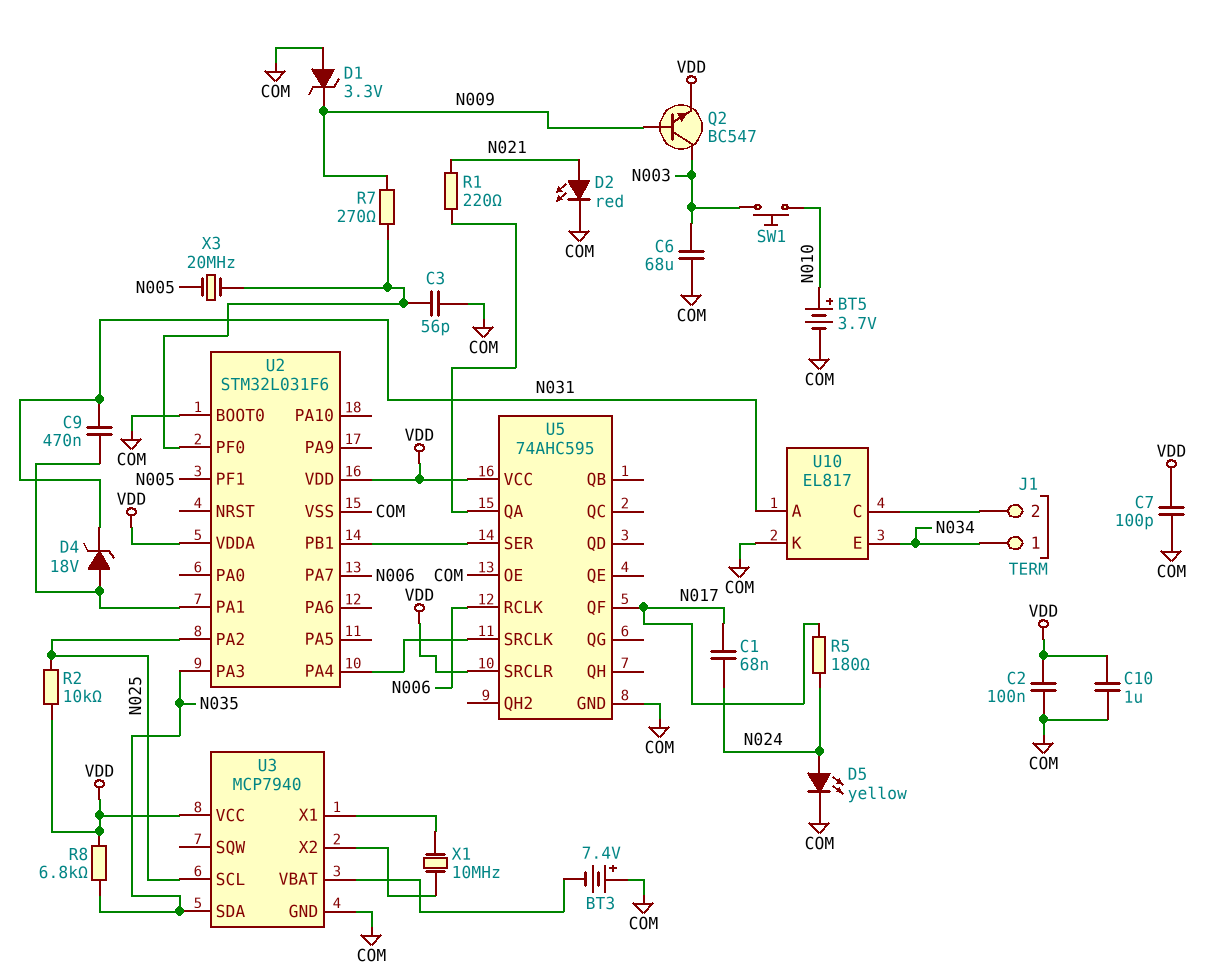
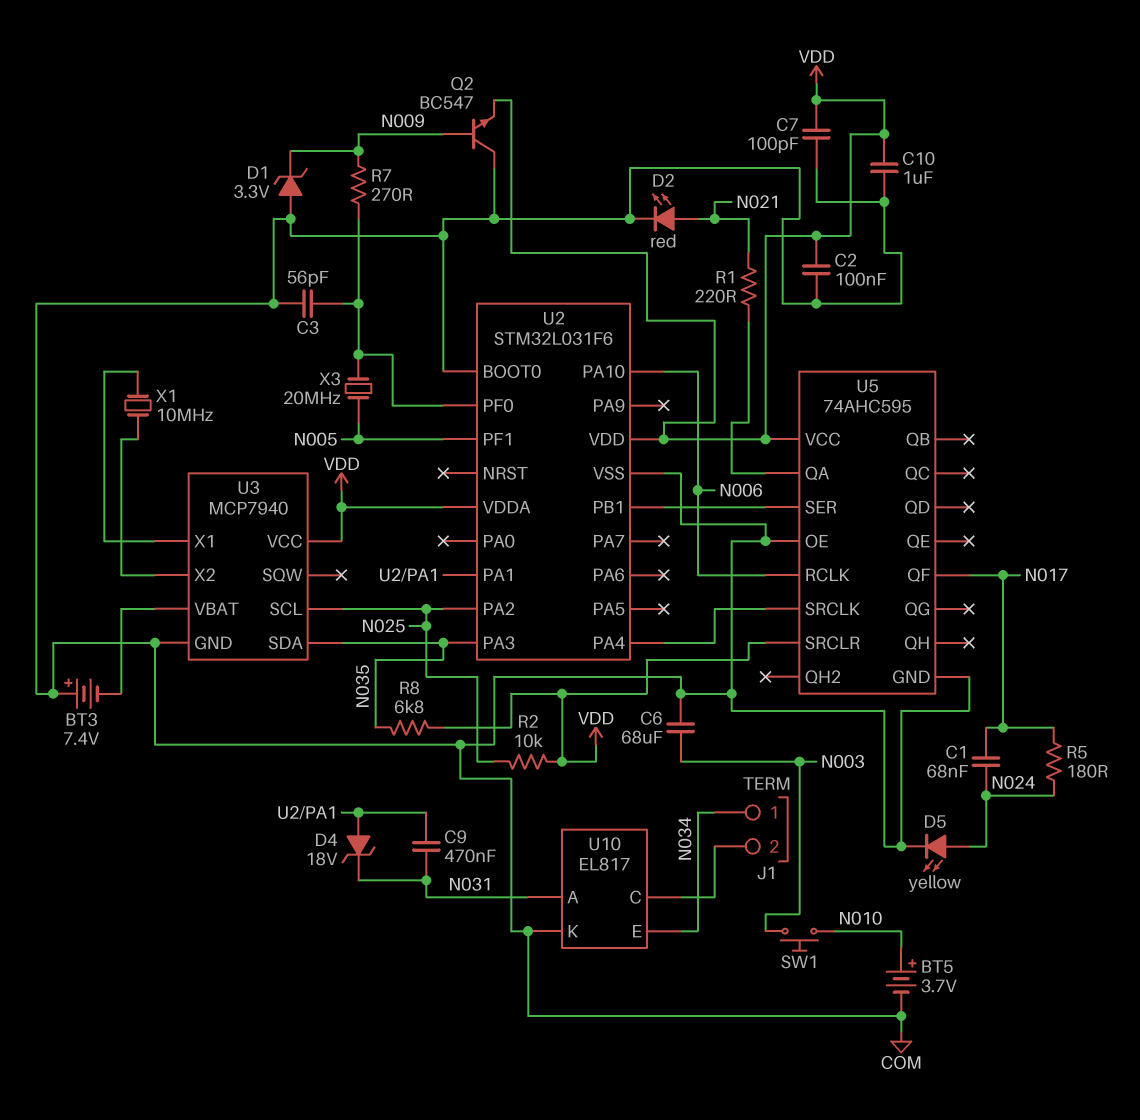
Q2: NPN BC547 (B N009, C N003, E VDD) -> NPN BC547 (B N009, C COM, E VDD)
U2 pin PA7: N006 -> none
U2 pin PA10: none -> N006

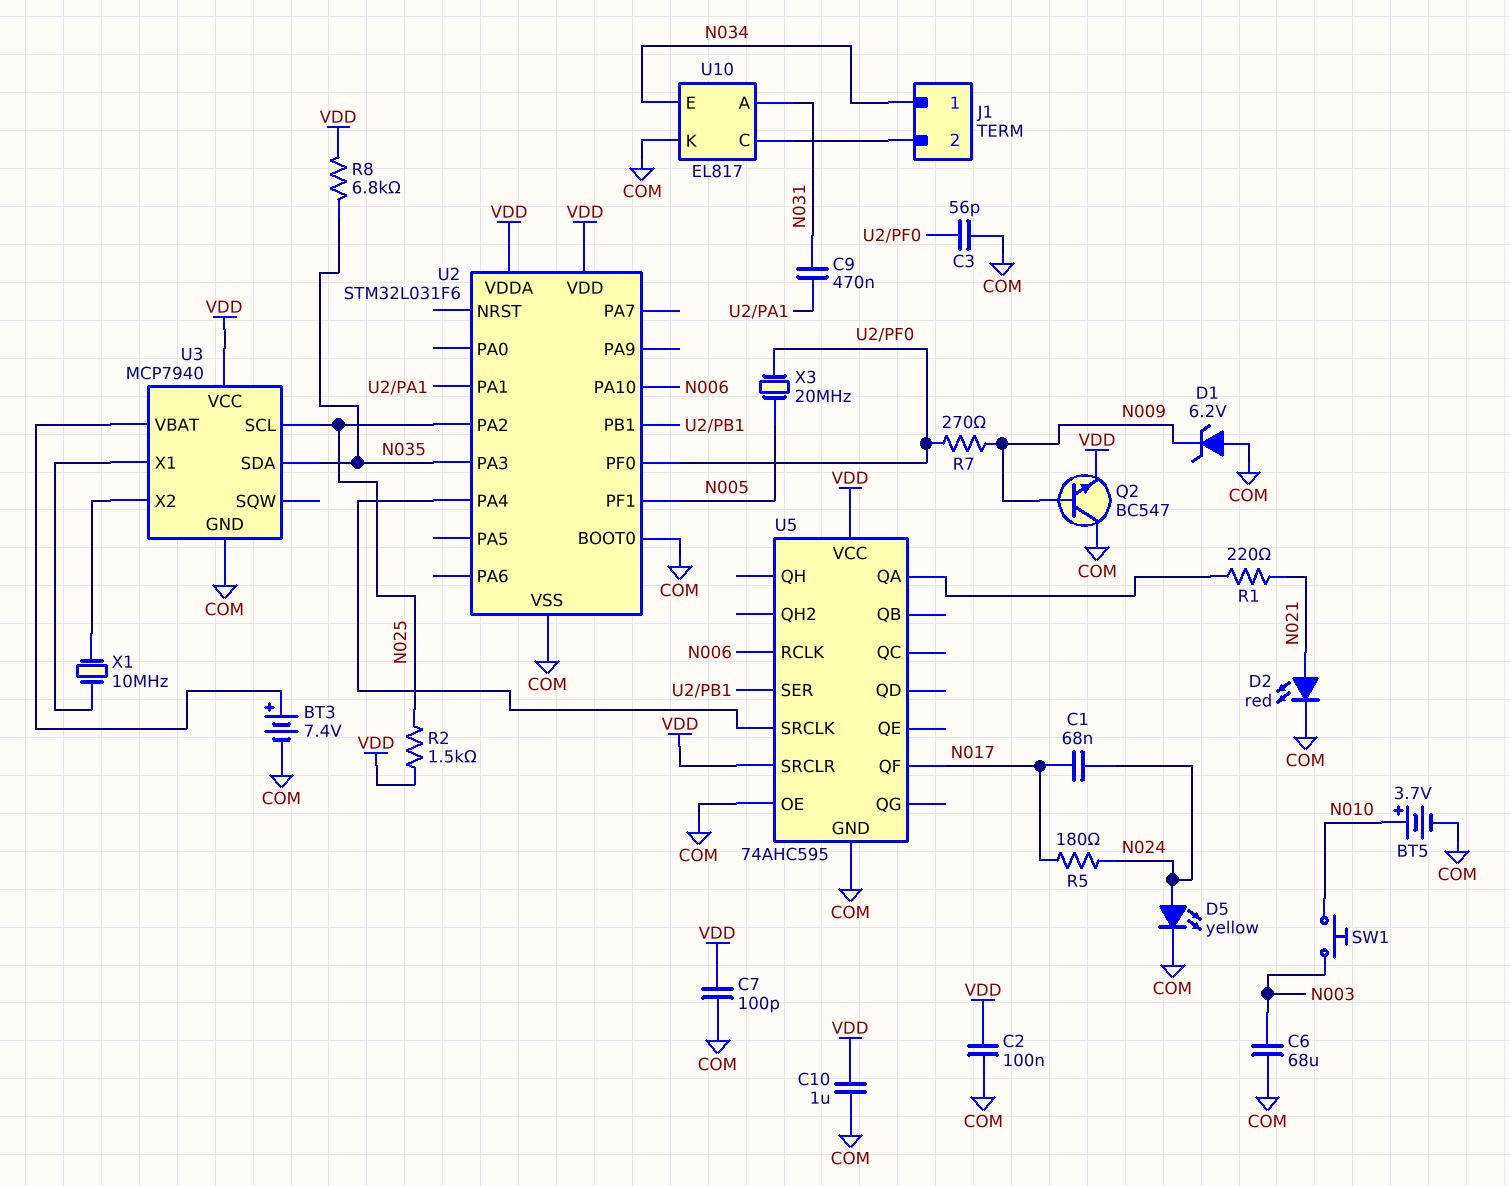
BT3: 7.4V (plus COM, minus U3/VBAT) -> 7.4V (plus U3/VBAT, minus COM)
D1: zener 3.3V (A COM, K N009) -> zener 6.2V (A COM, K N009)
D4: zener 18V (A U2/PA1, K N031) -> none
R2: 10k (N025, VDD) -> 1.5k (N025, VDD)

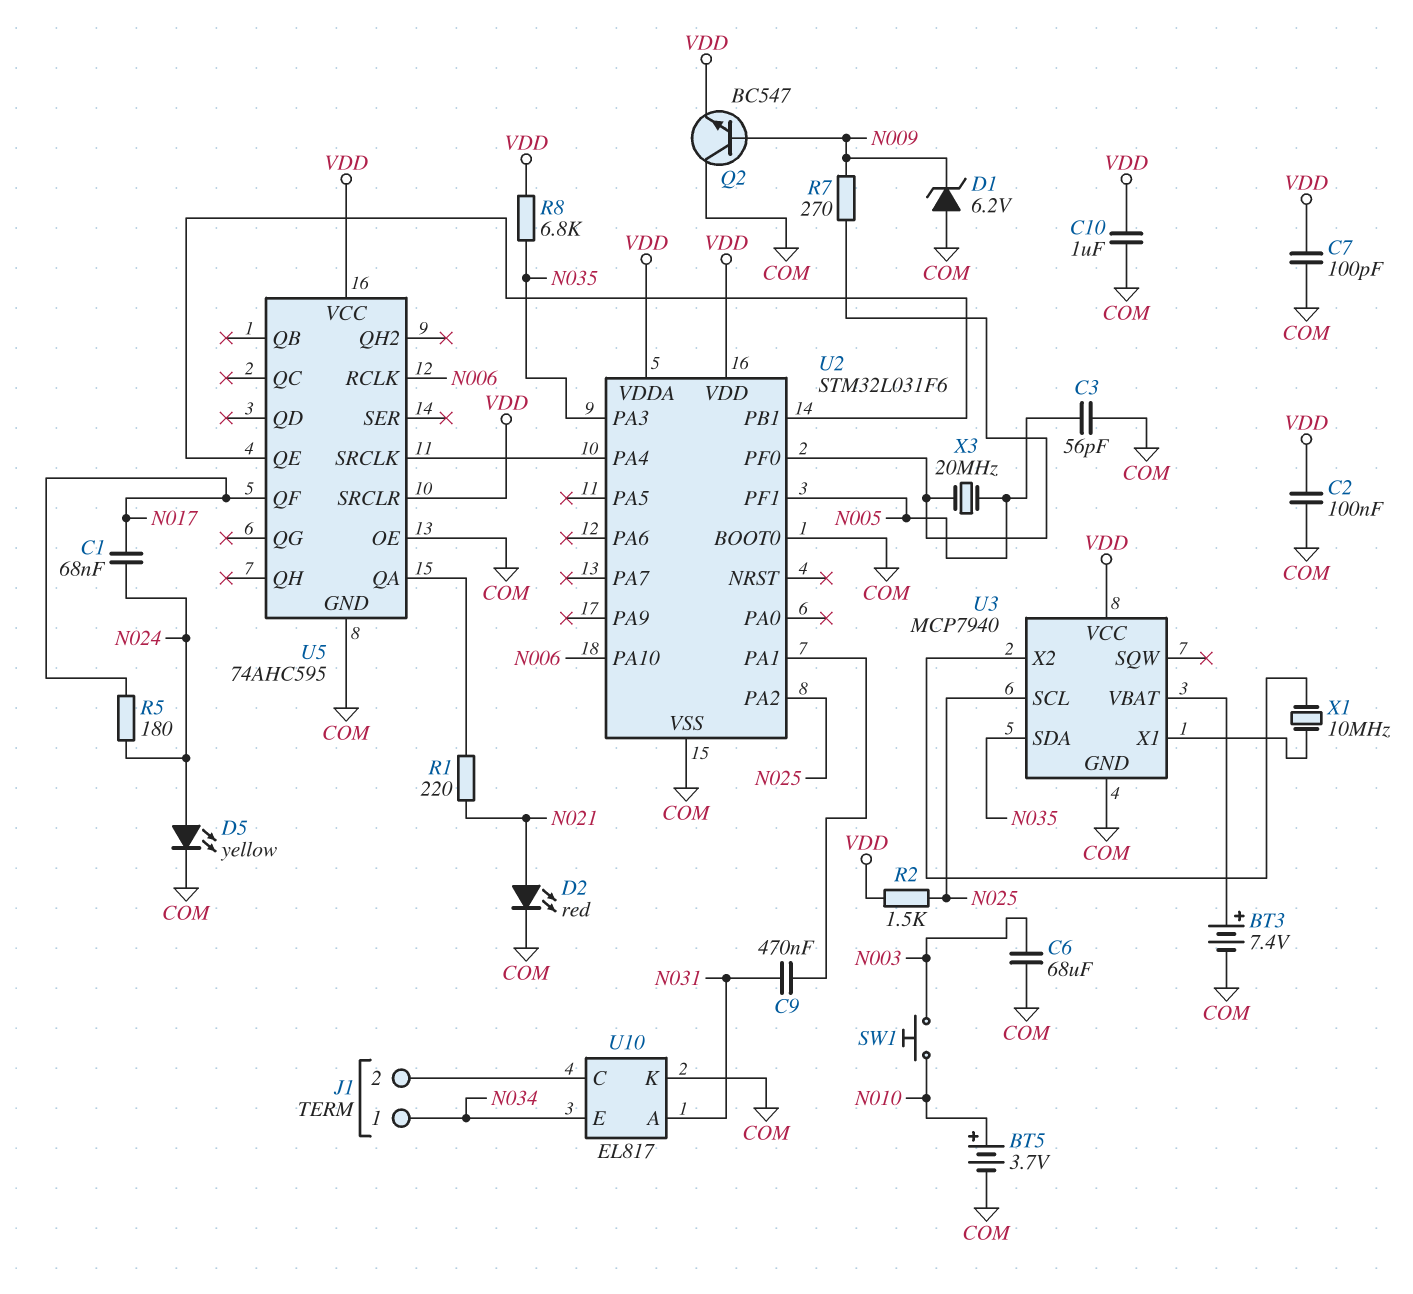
C3: 56pF (COM, U2/PF0) -> 56pF (COM, N005)
U5 pin QE: none -> U2/PB1
U5 pin SER: U2/PB1 -> none

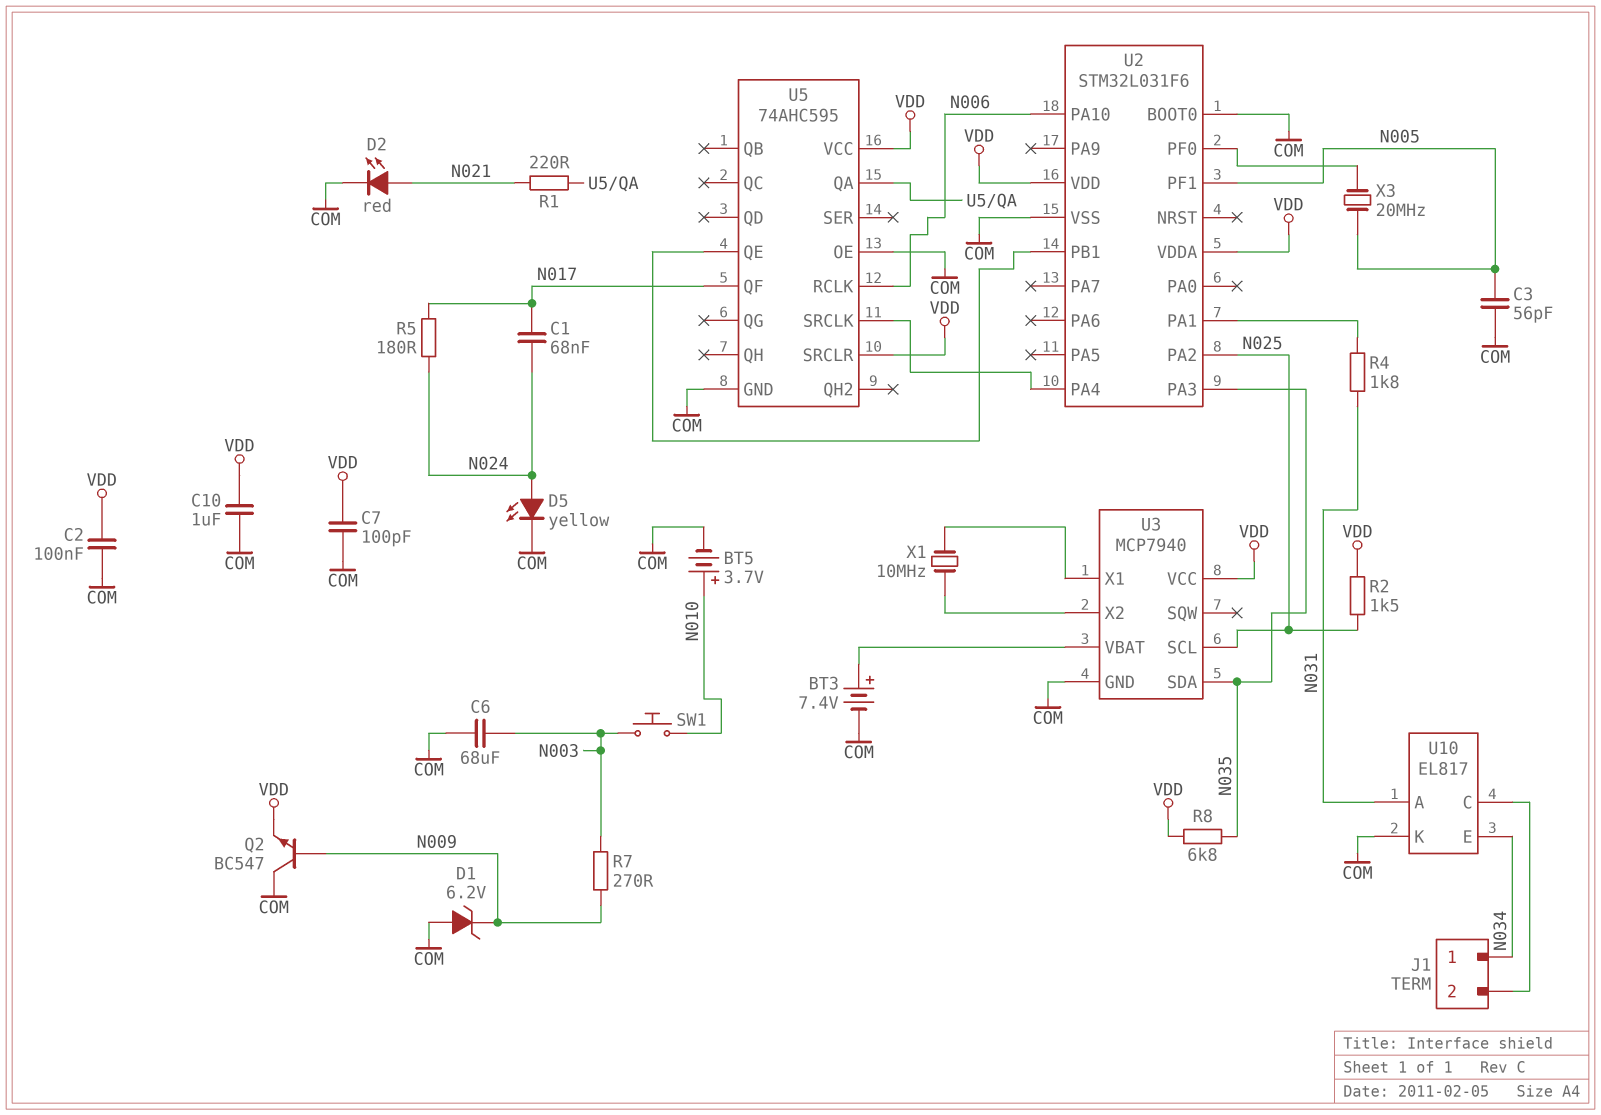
C9: 470nF (N031, U2/PA1) -> none
R4: none -> 1.8k (N031, U2/PA1)
R7: 270 (N009, U2/PF0) -> 270 (N003, N009)

